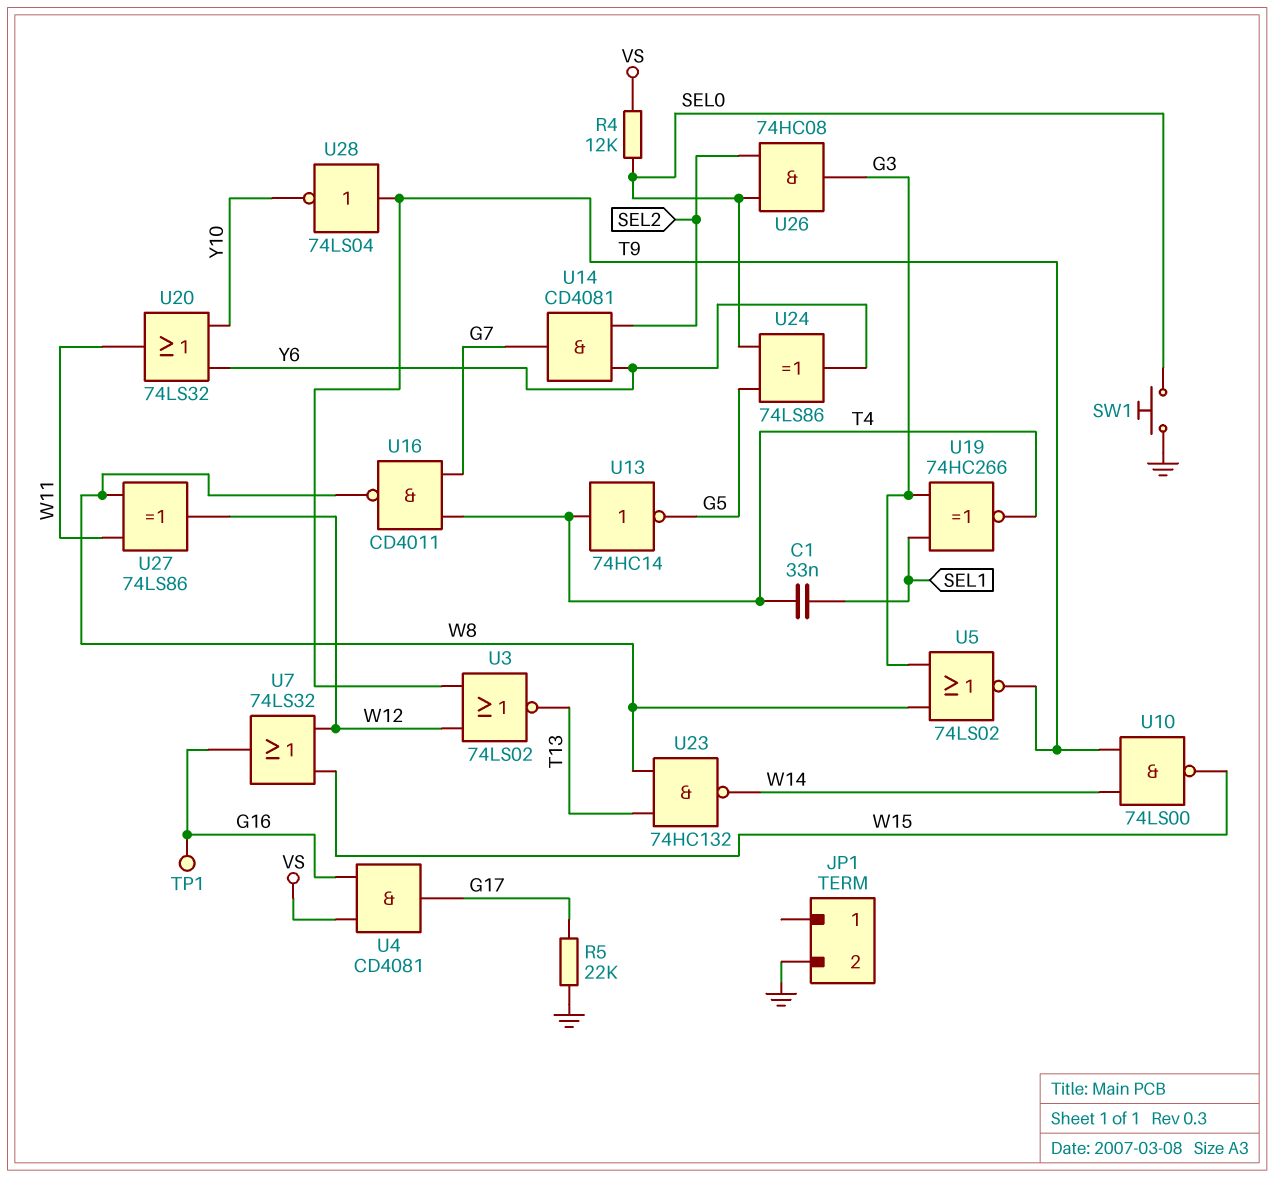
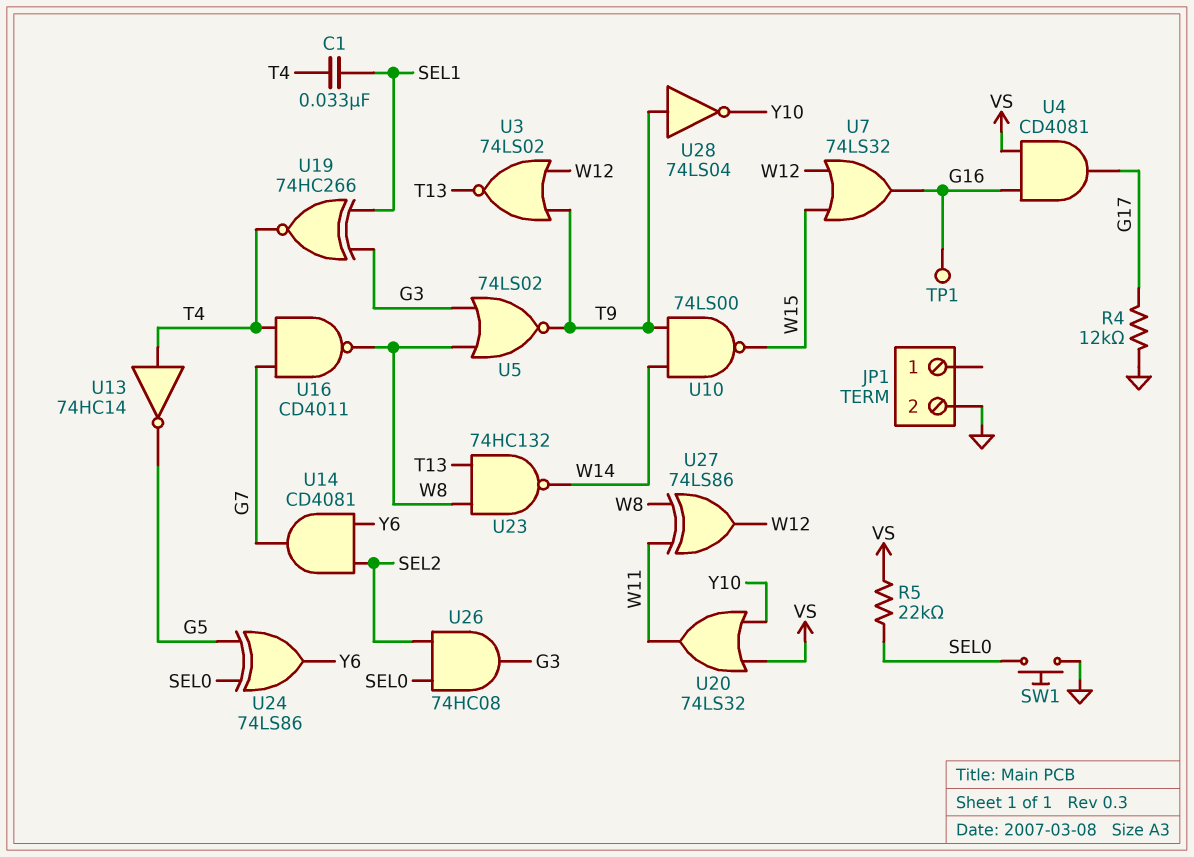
R4: 12k (SEL0, VS) -> 12k (G17, GND)
R5: 22k (G17, GND) -> 22k (SEL0, VS)
U20: OR 74LS32 (in Y6, in Y10, out W11) -> OR 74LS32 (in VS, in Y10, out W11)

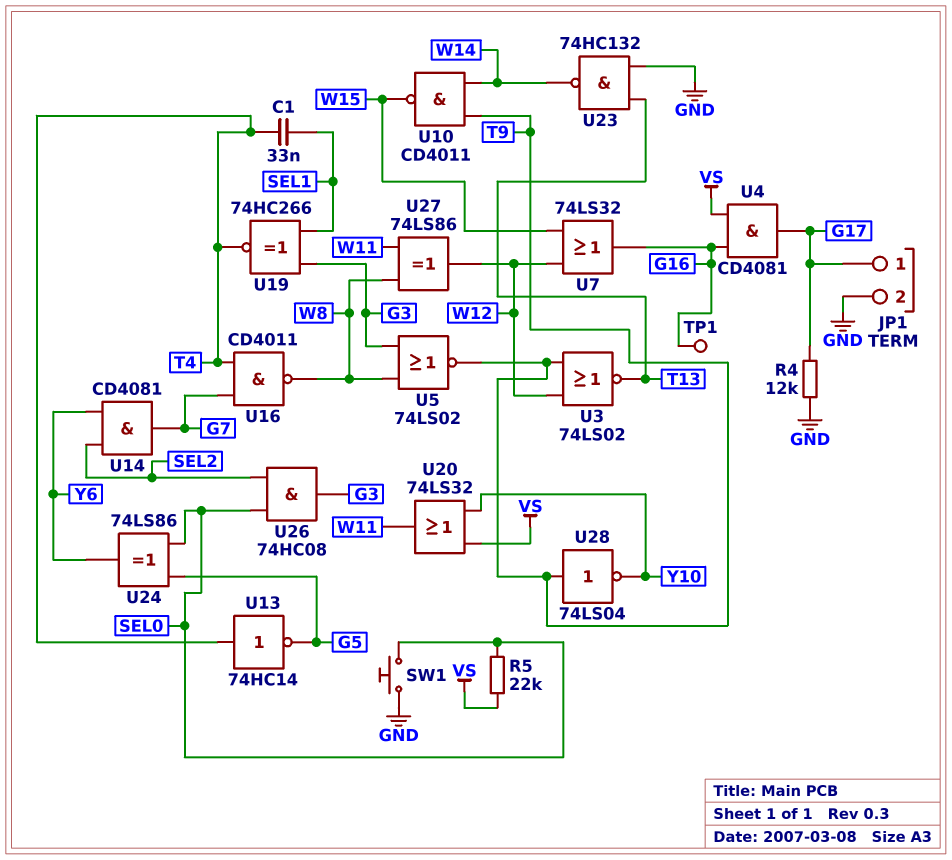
JP1 pin 1: none -> G17
U10: NAND 74LS00 (in T9, in W14, out W15) -> NAND CD4011 (in T9, in W14, out W15)
U23: NAND 74HC132 (in T13, in W8, out W14) -> NAND 74HC132 (in GND, in T13, out W14)

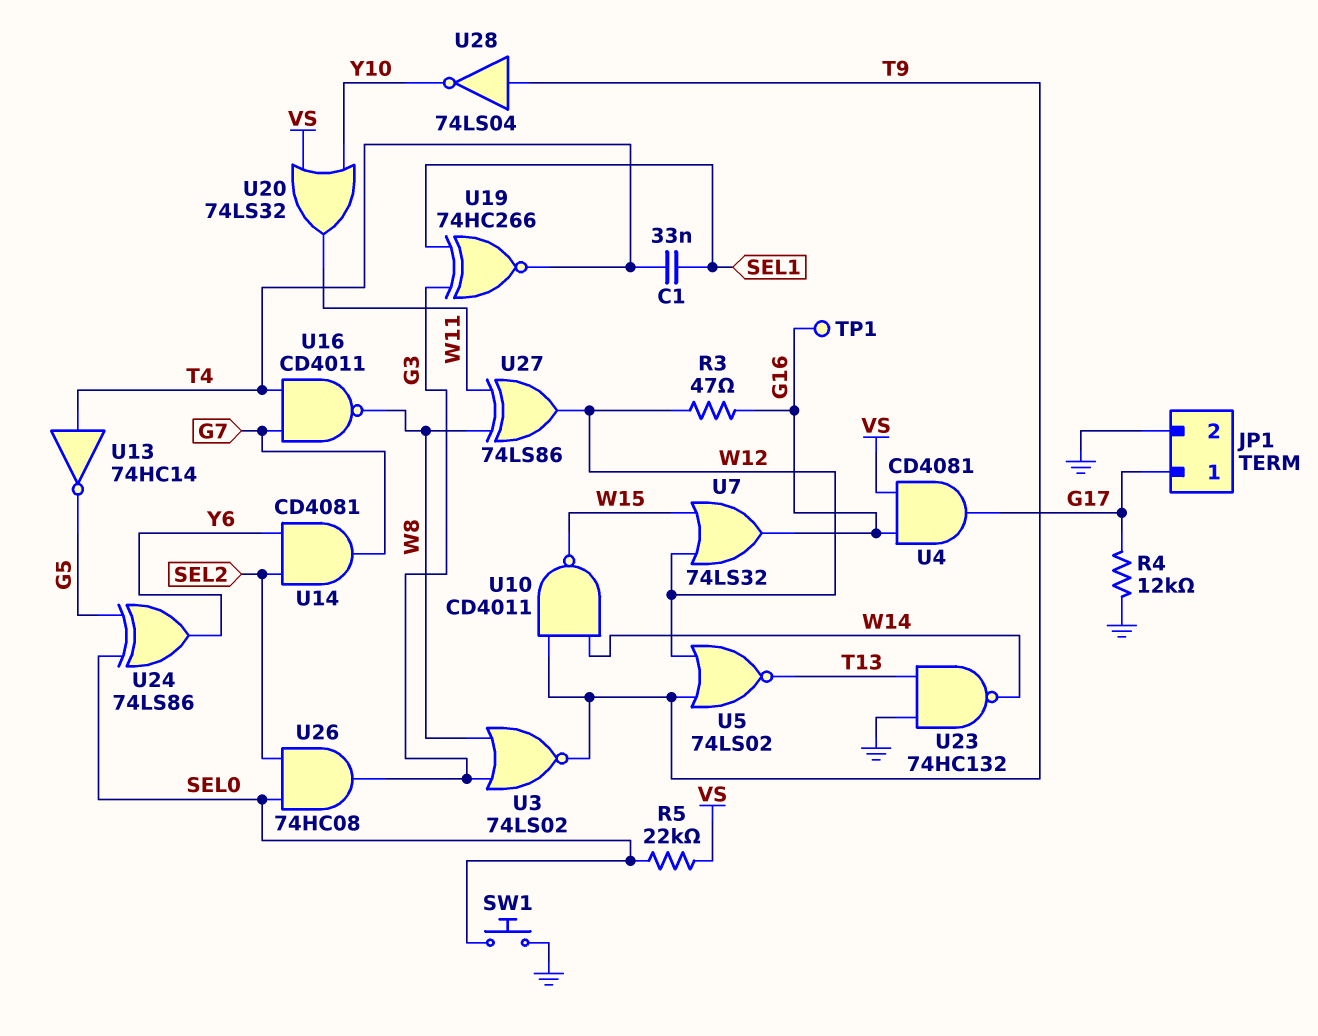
R3: none -> 47 (G16, W12)
U3: NOR 74LS02 (in T9, in W12, out T13) -> NOR 74LS02 (in G3, in W8, out T9)
U5: NOR 74LS02 (in G3, in W8, out T9) -> NOR 74LS02 (in T9, in W12, out T13)

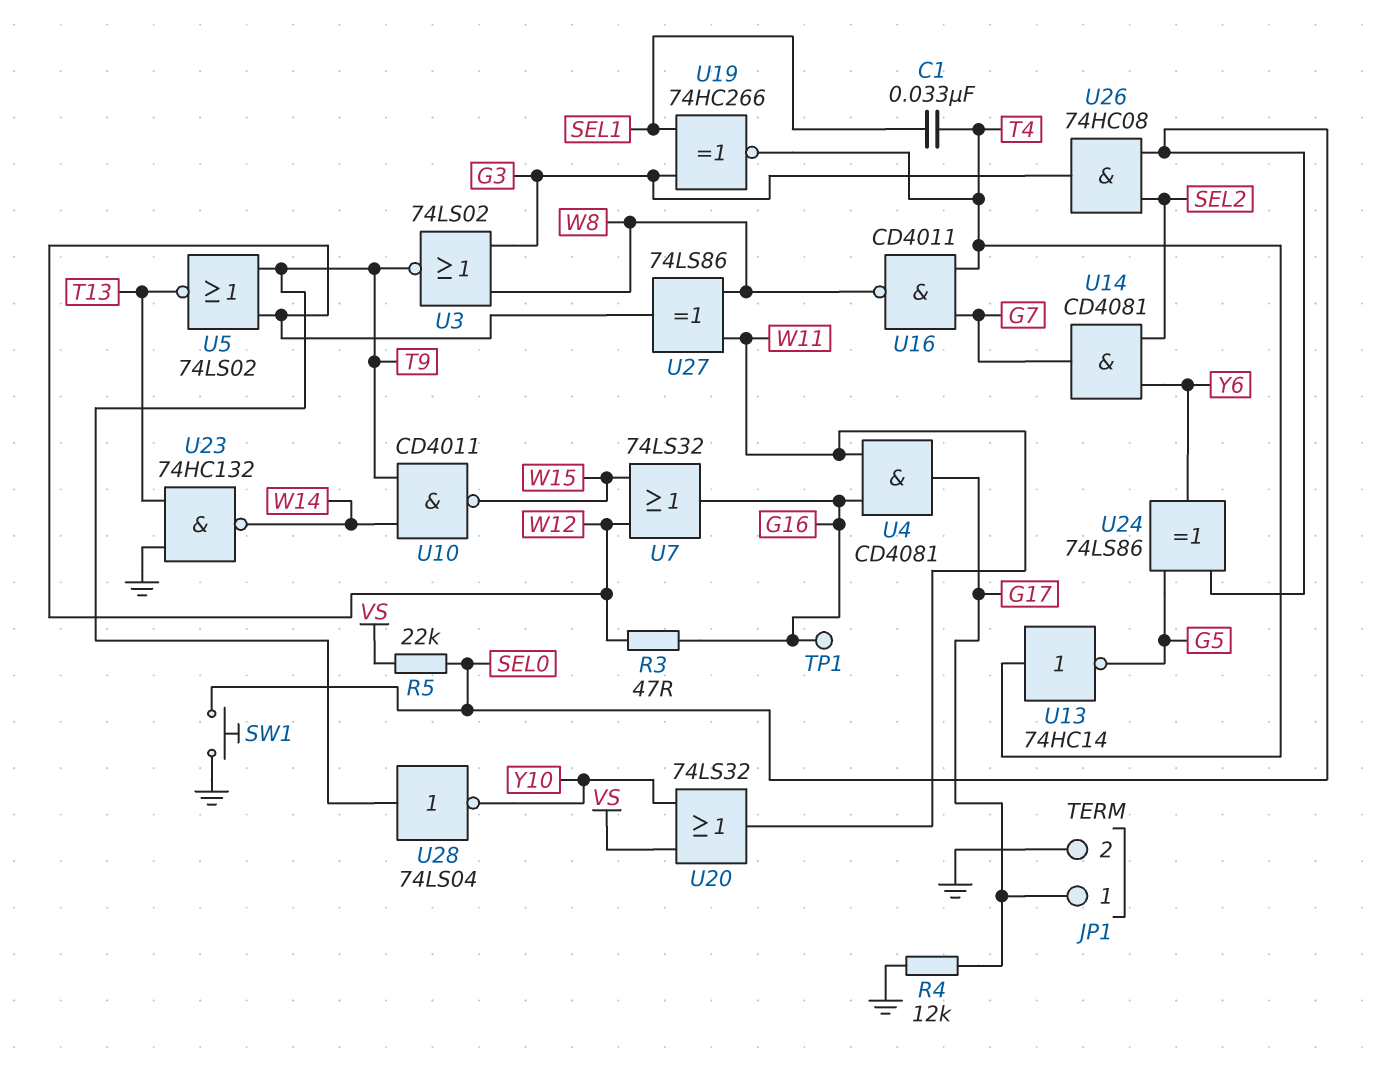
U4: AND CD4081 (in G16, in VS, out G17) -> AND CD4081 (in G16, in W11, out G17)

